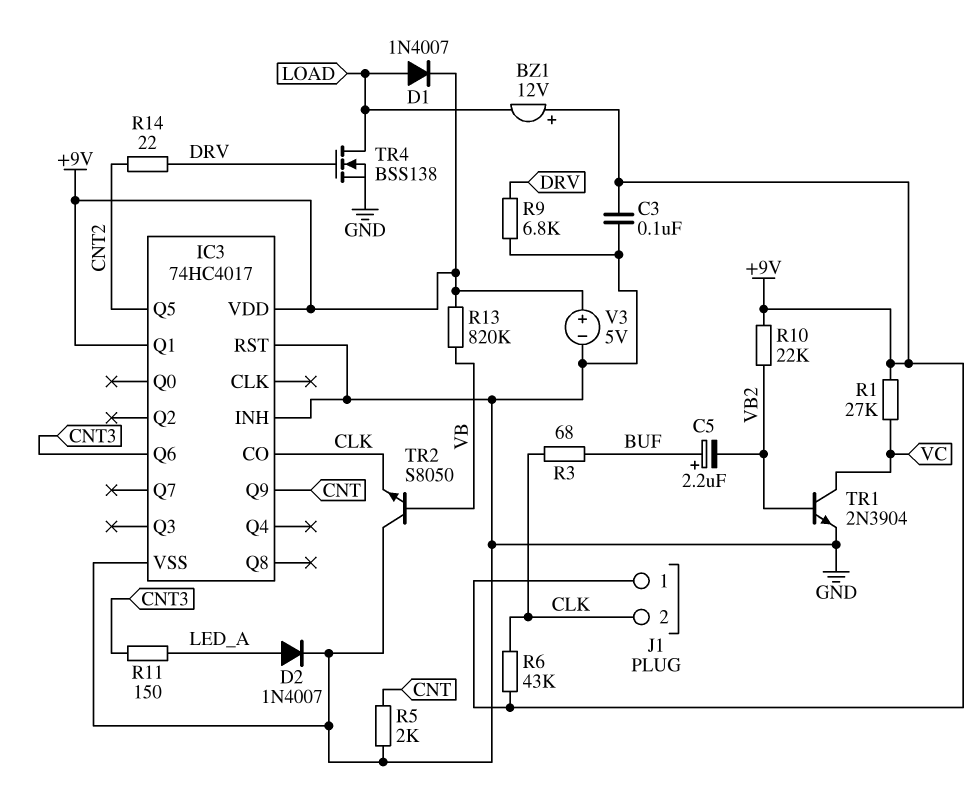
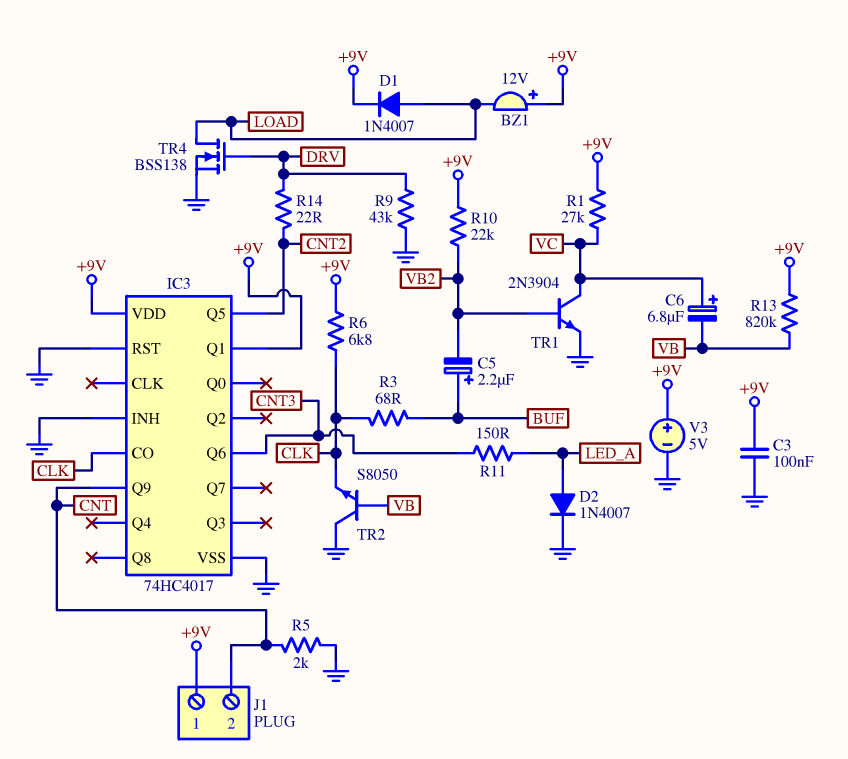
C6: none -> 6.8uF (plus VC, minus VB)
J1 pin 2: CLK -> CNT
R6: 43k (+9V, CLK) -> 6.8k (+9V, CLK)
R9: 6.8k (DRV, GND) -> 43k (DRV, GND)

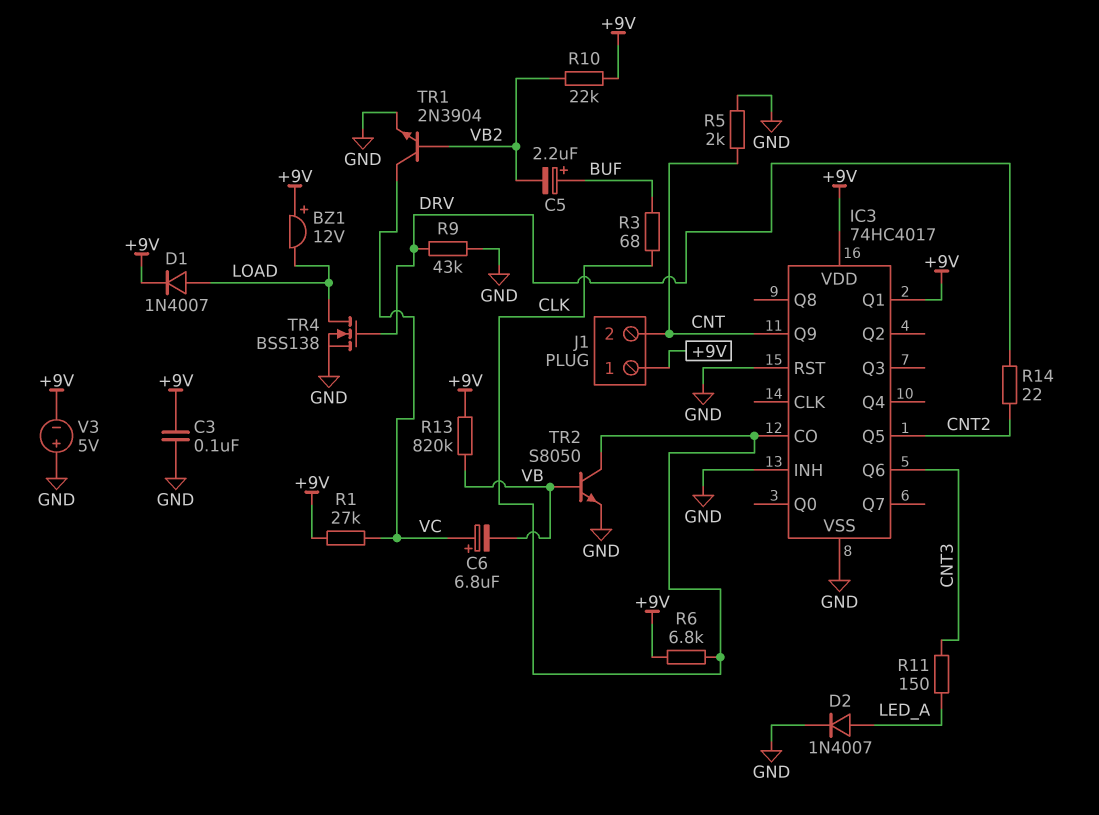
TR2: NPN S8050 (B VB, C GND, E CLK) -> NPN S8050 (B VB, C CLK, E GND)
V3: 5V (plus +9V, minus GND) -> 5V (plus GND, minus +9V)

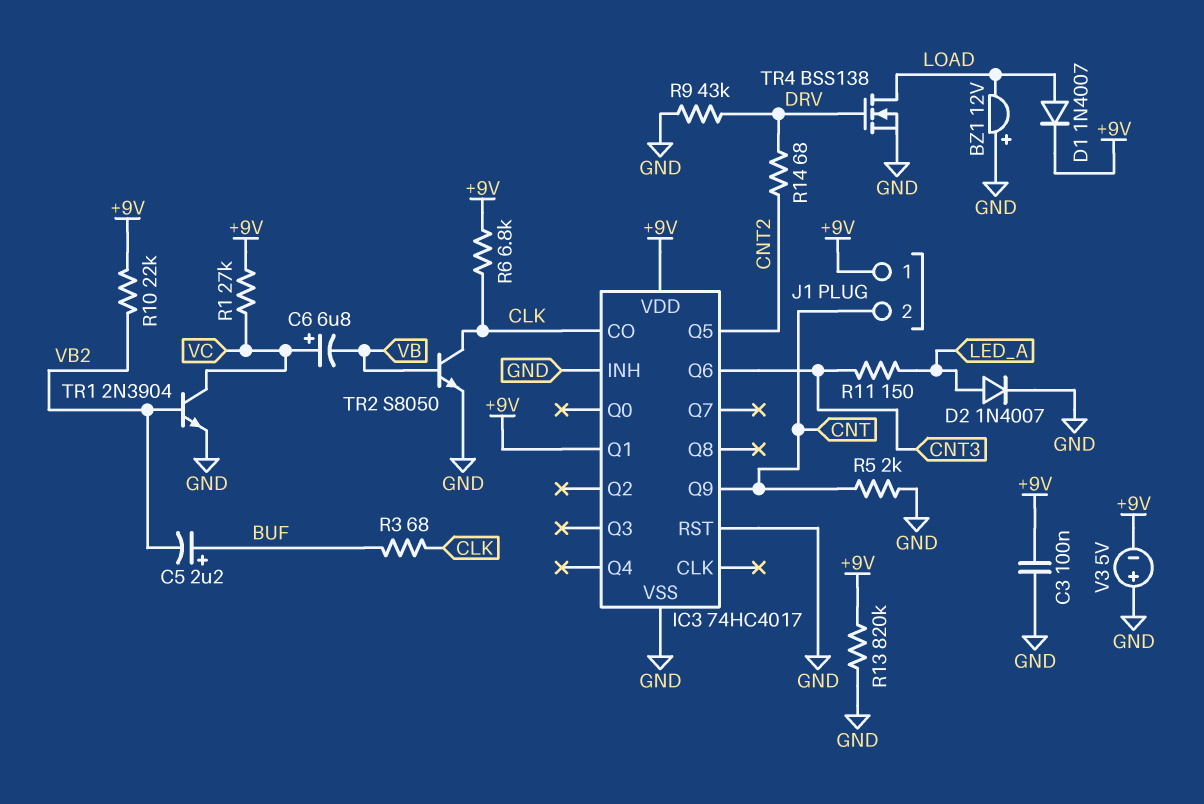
BZ1: buzzer 12V (plus +9V, minus LOAD) -> buzzer 12V (plus GND, minus LOAD)
R13: 820k (+9V, VB) -> 820k (+9V, GND)
R14: 22 (CNT2, DRV) -> 68 (CNT2, DRV)

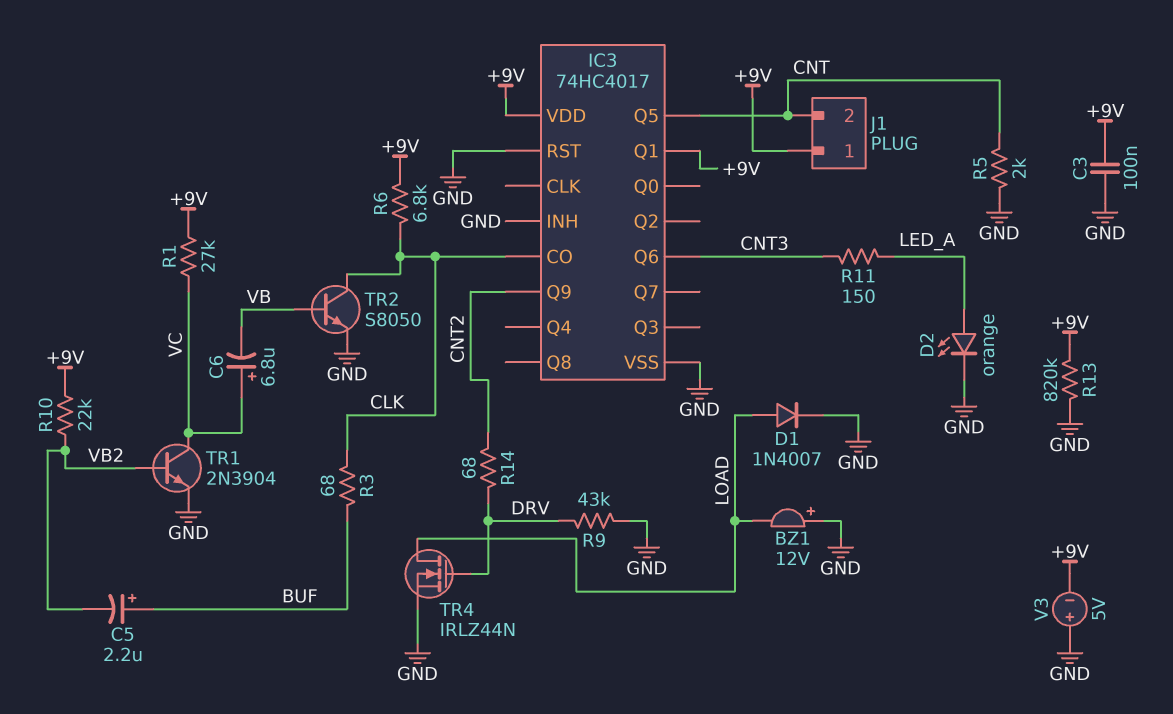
D1: diode 1N4007 (A LOAD, K +9V) -> diode 1N4007 (A LOAD, K GND)
D2: diode 1N4007 (A LED_A, K GND) -> LED orange (A LED_A, K GND)
IC3 pin Q5: CNT2 -> CNT
IC3 pin Q9: CNT -> CNT2
TR4: NMOS BSS138 (G DRV, D LOAD, S GND) -> NMOS IRLZ44N (G DRV, D LOAD, S GND)

